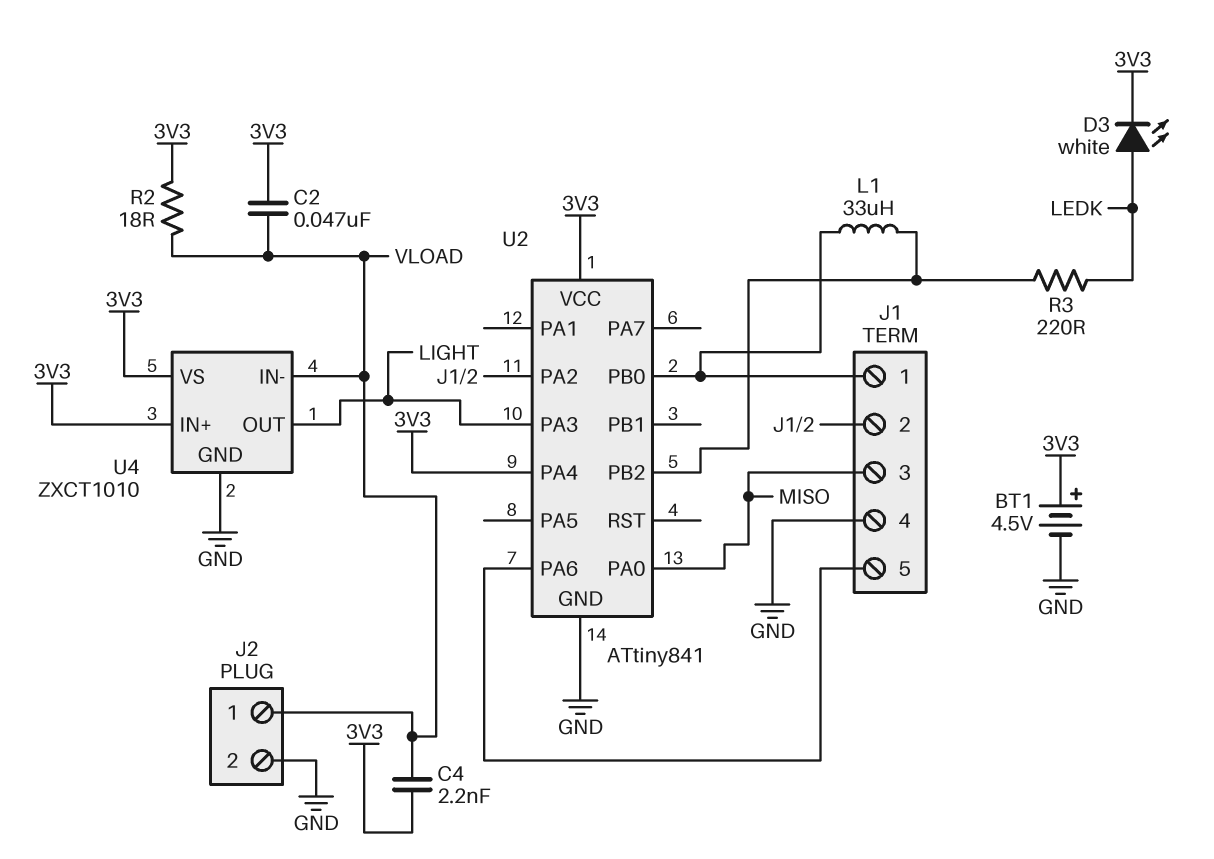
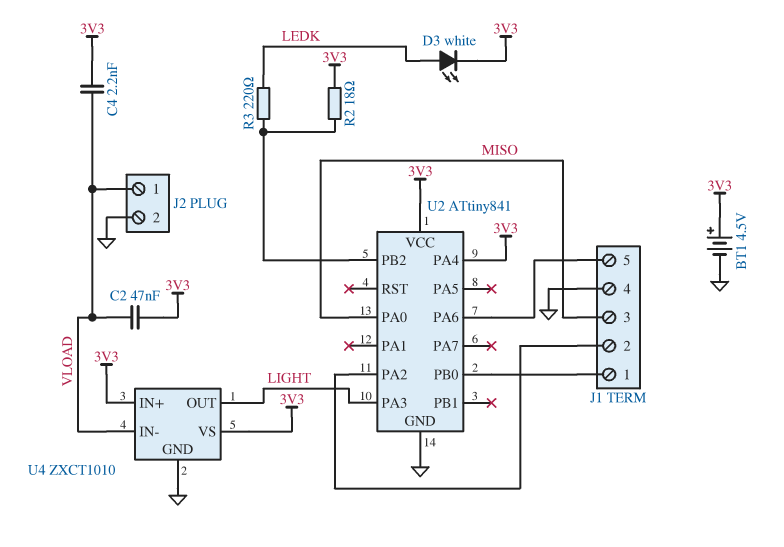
L1: 33uH (J1/1, U2/PB2) -> none
R2: 18 (3V3, VLOAD) -> 18 (3V3, U2/PB2)

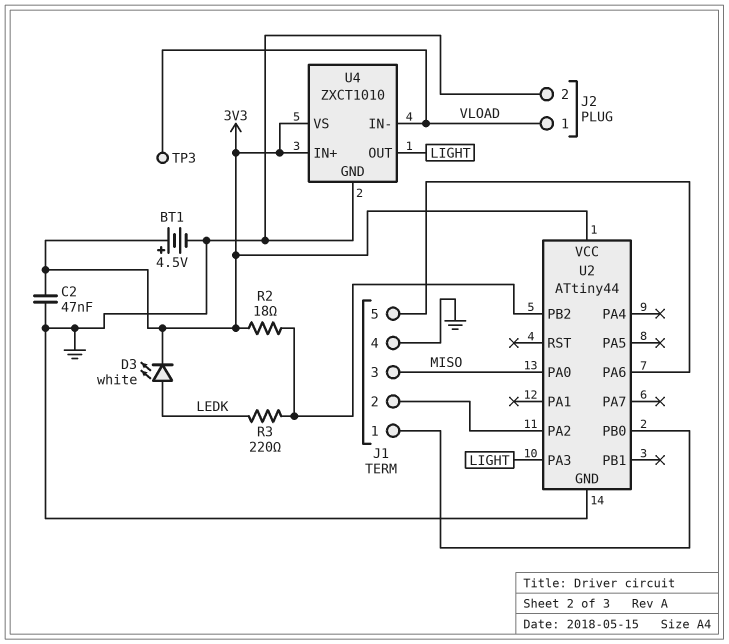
C2: 47nF (3V3, VLOAD) -> 47nF (3V3, GND)
C4: 2.2nF (3V3, VLOAD) -> none
TP3: none -> test point (VLOAD)
U2: ATtiny841 -> ATtiny44
U2 pin PA4: 3V3 -> none

